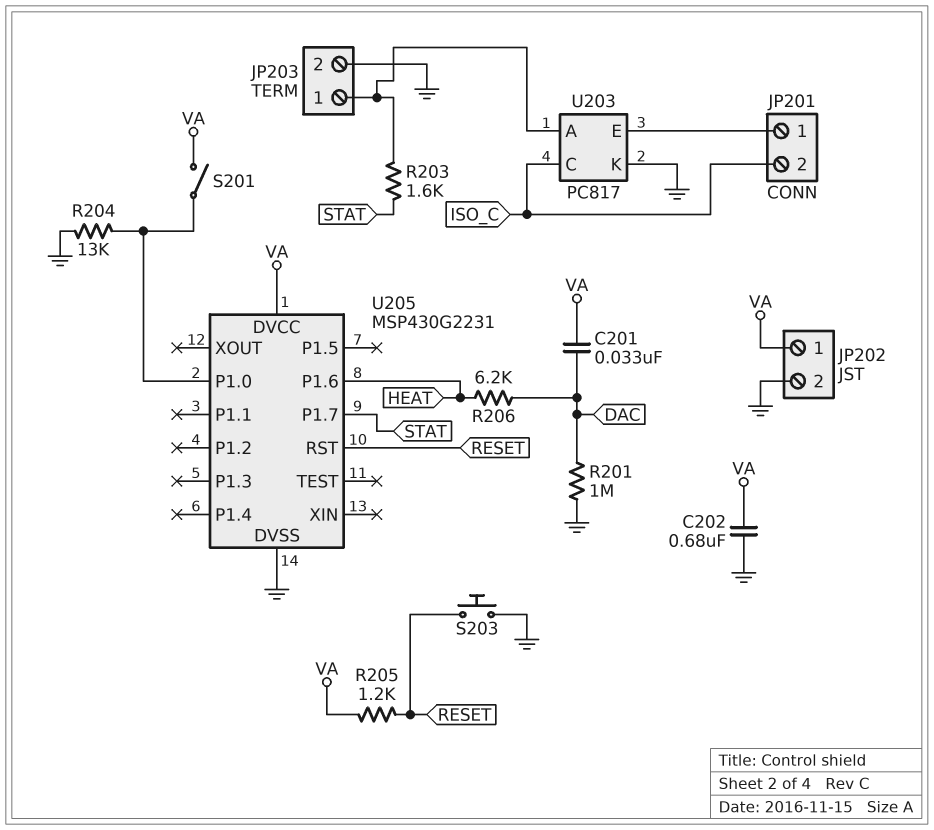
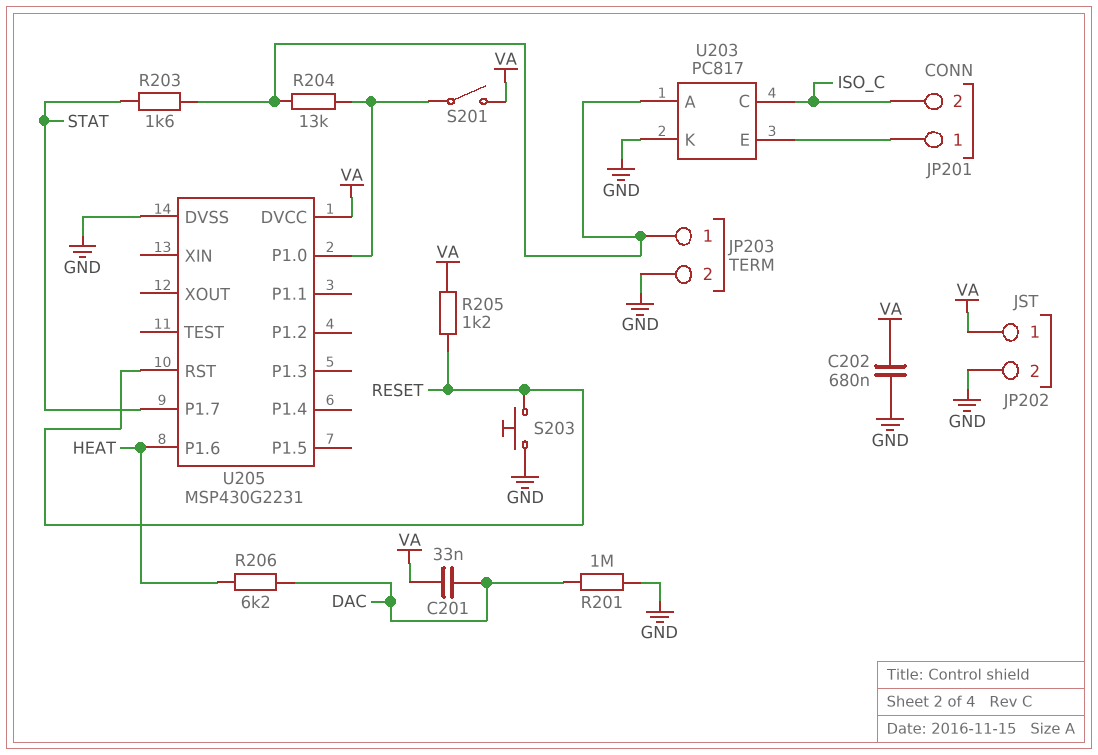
R204: 13k (GND, U205/P1.0) -> 13k (JP203/1, U205/P1.0)

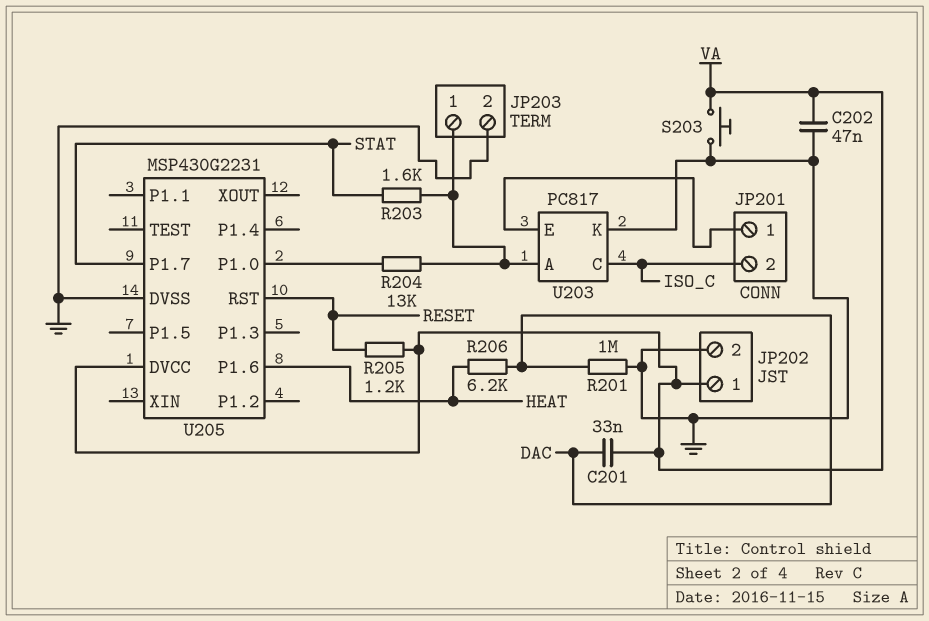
C202: 680nF (GND, VA) -> 47nF (GND, VA)
S201: switch (U205/P1.0, VA) -> none
S203: button (GND, RESET) -> button (GND, VA)

